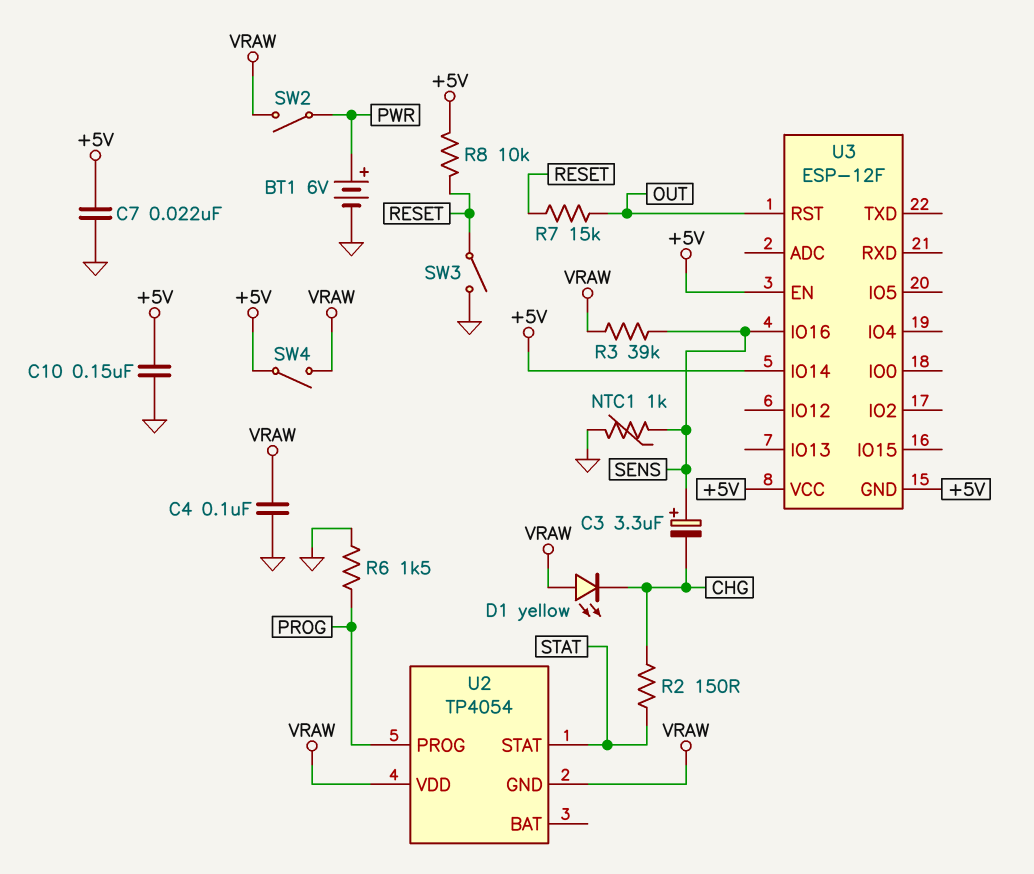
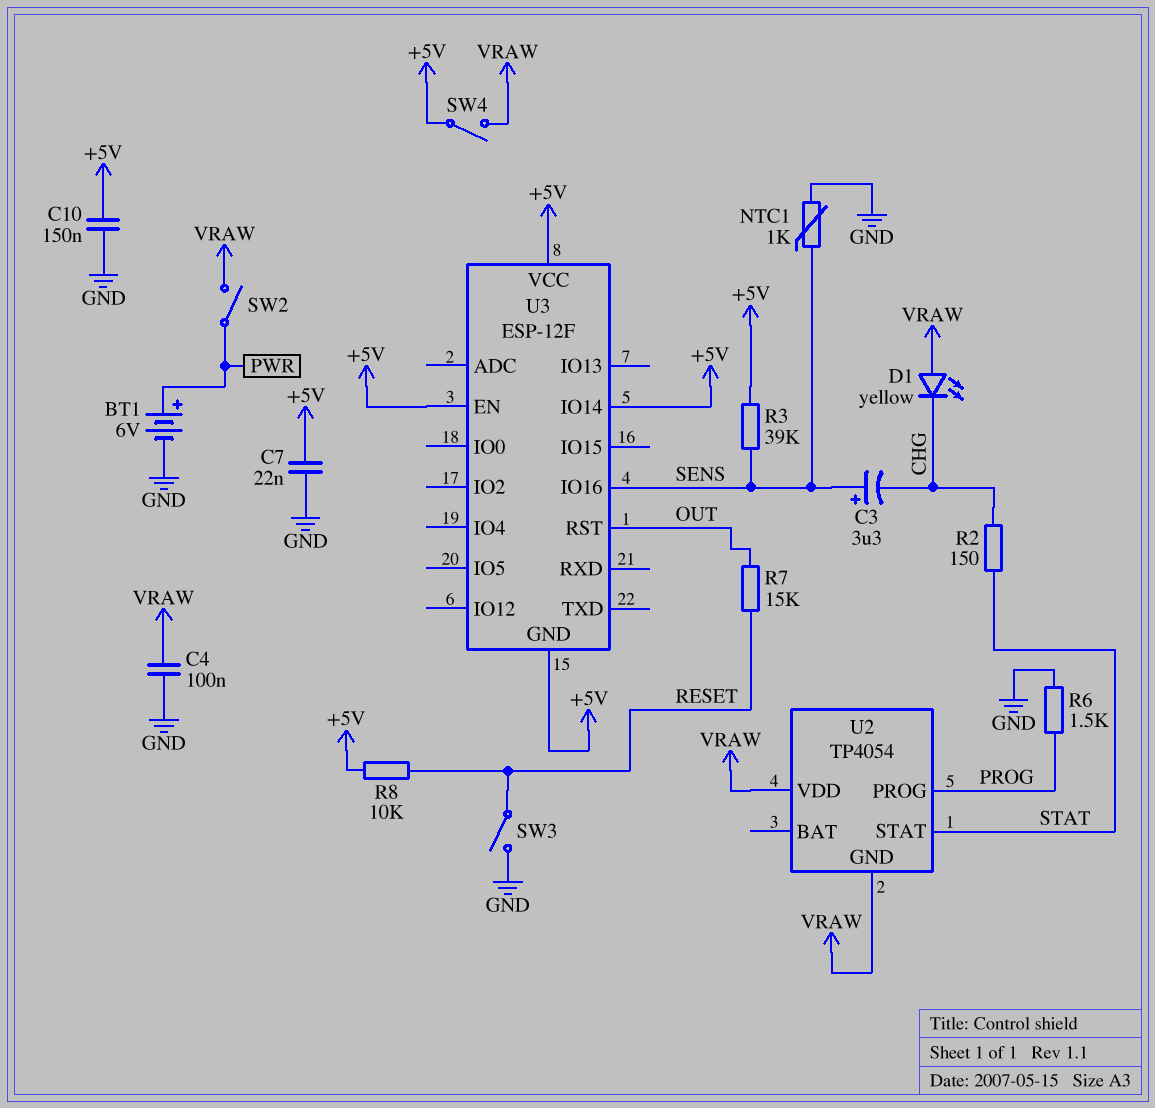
R3: 39k (SENS, VRAW) -> 39k (+5V, SENS)

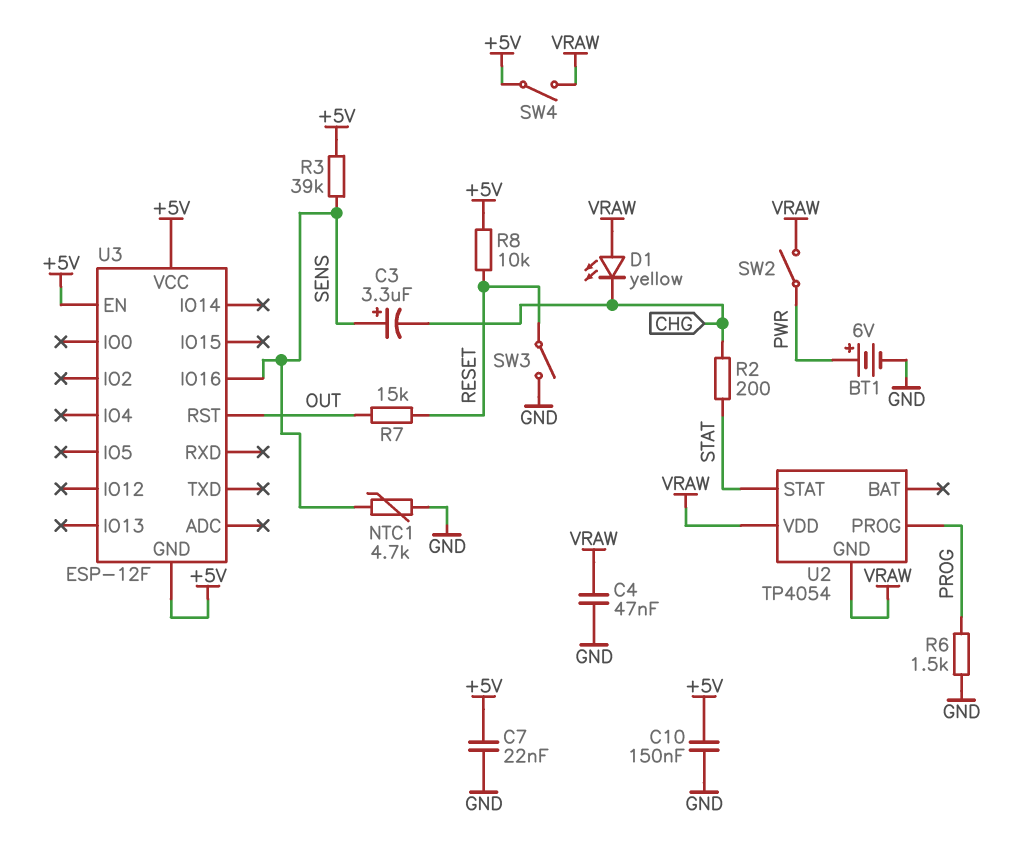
C4: 100nF (GND, VRAW) -> 47nF (GND, VRAW)
NTC1: 1k (GND, SENS) -> 4.7k (GND, SENS)
R2: 150 (CHG, STAT) -> 200 (CHG, STAT)
U3 pin IO14: +5V -> none

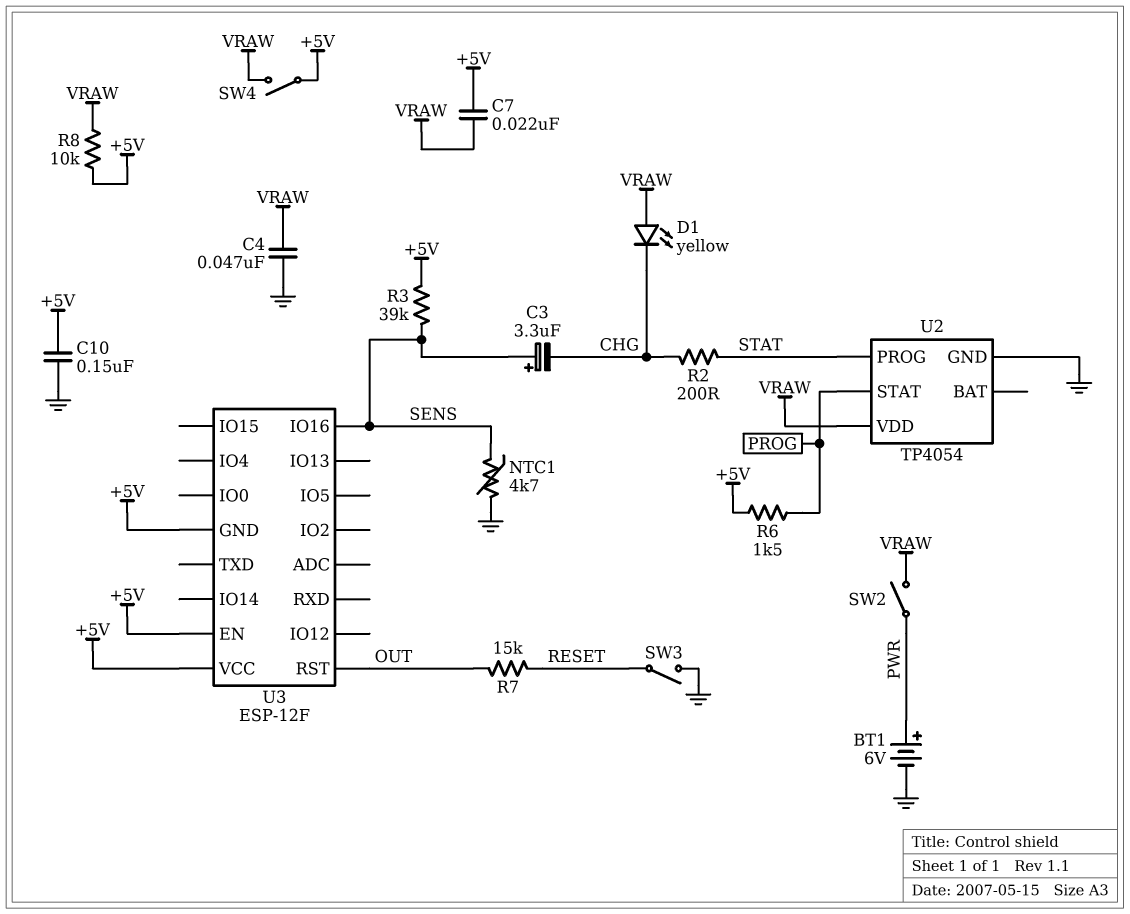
C7: 22nF (+5V, GND) -> 22nF (+5V, VRAW)
R6: 1.5k (GND, PROG) -> 1.5k (+5V, PROG)
R8: 10k (+5V, RESET) -> 10k (+5V, VRAW)
U2 pin GND: VRAW -> GND
U2 pin PROG: PROG -> STAT
U2 pin STAT: STAT -> PROG

